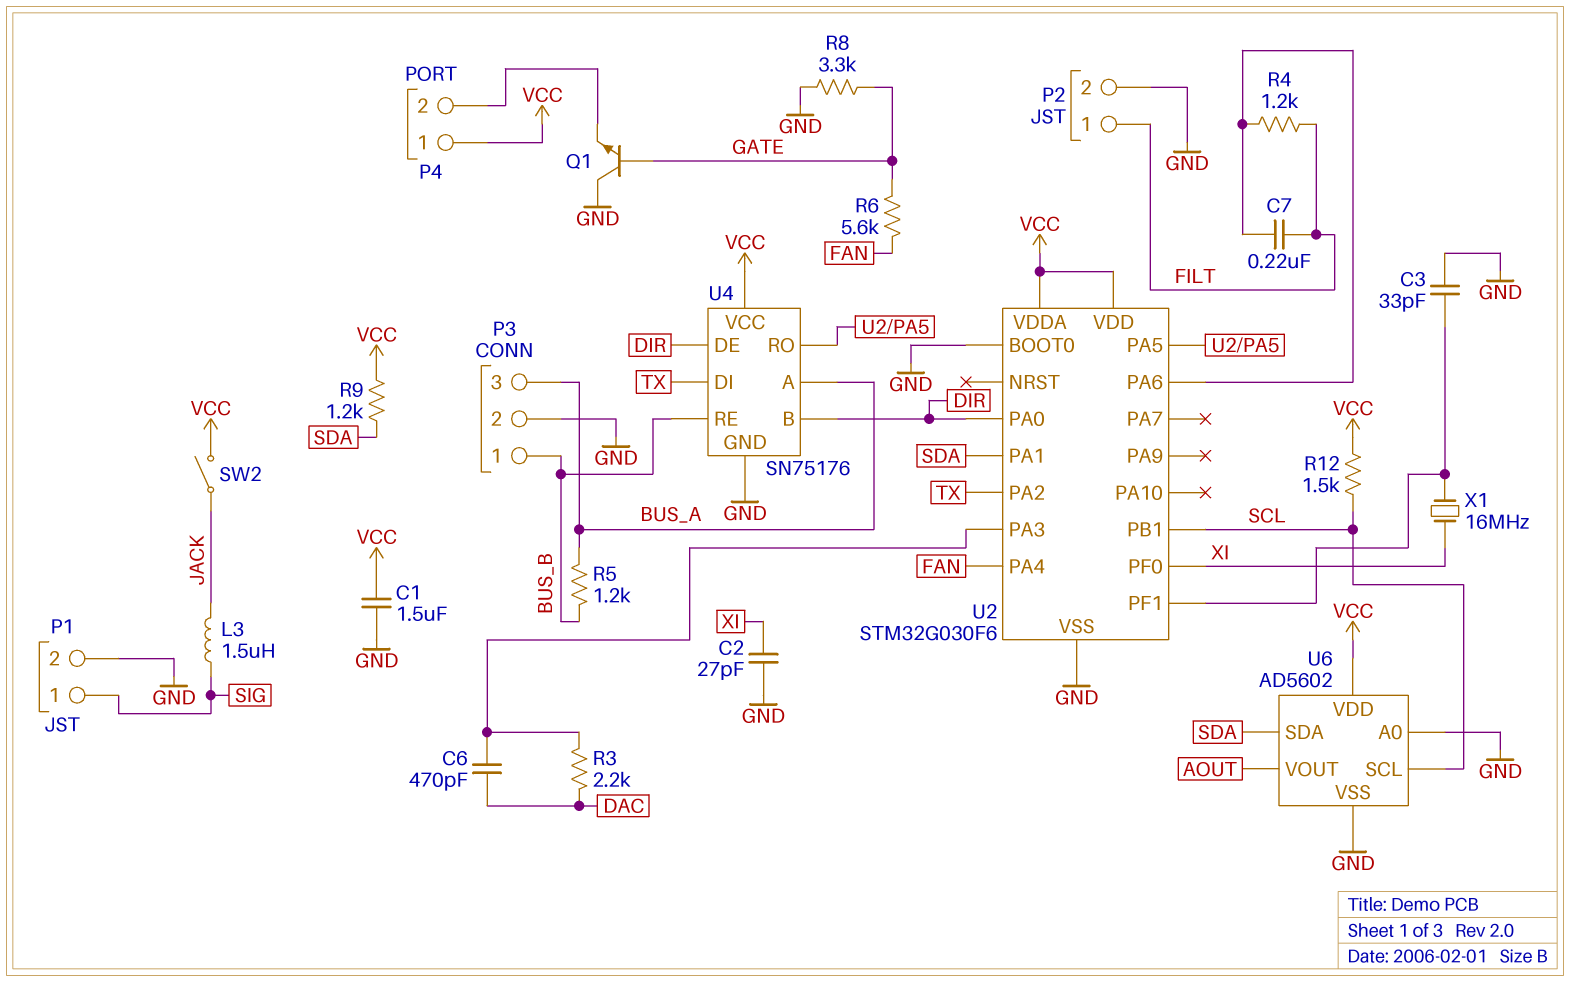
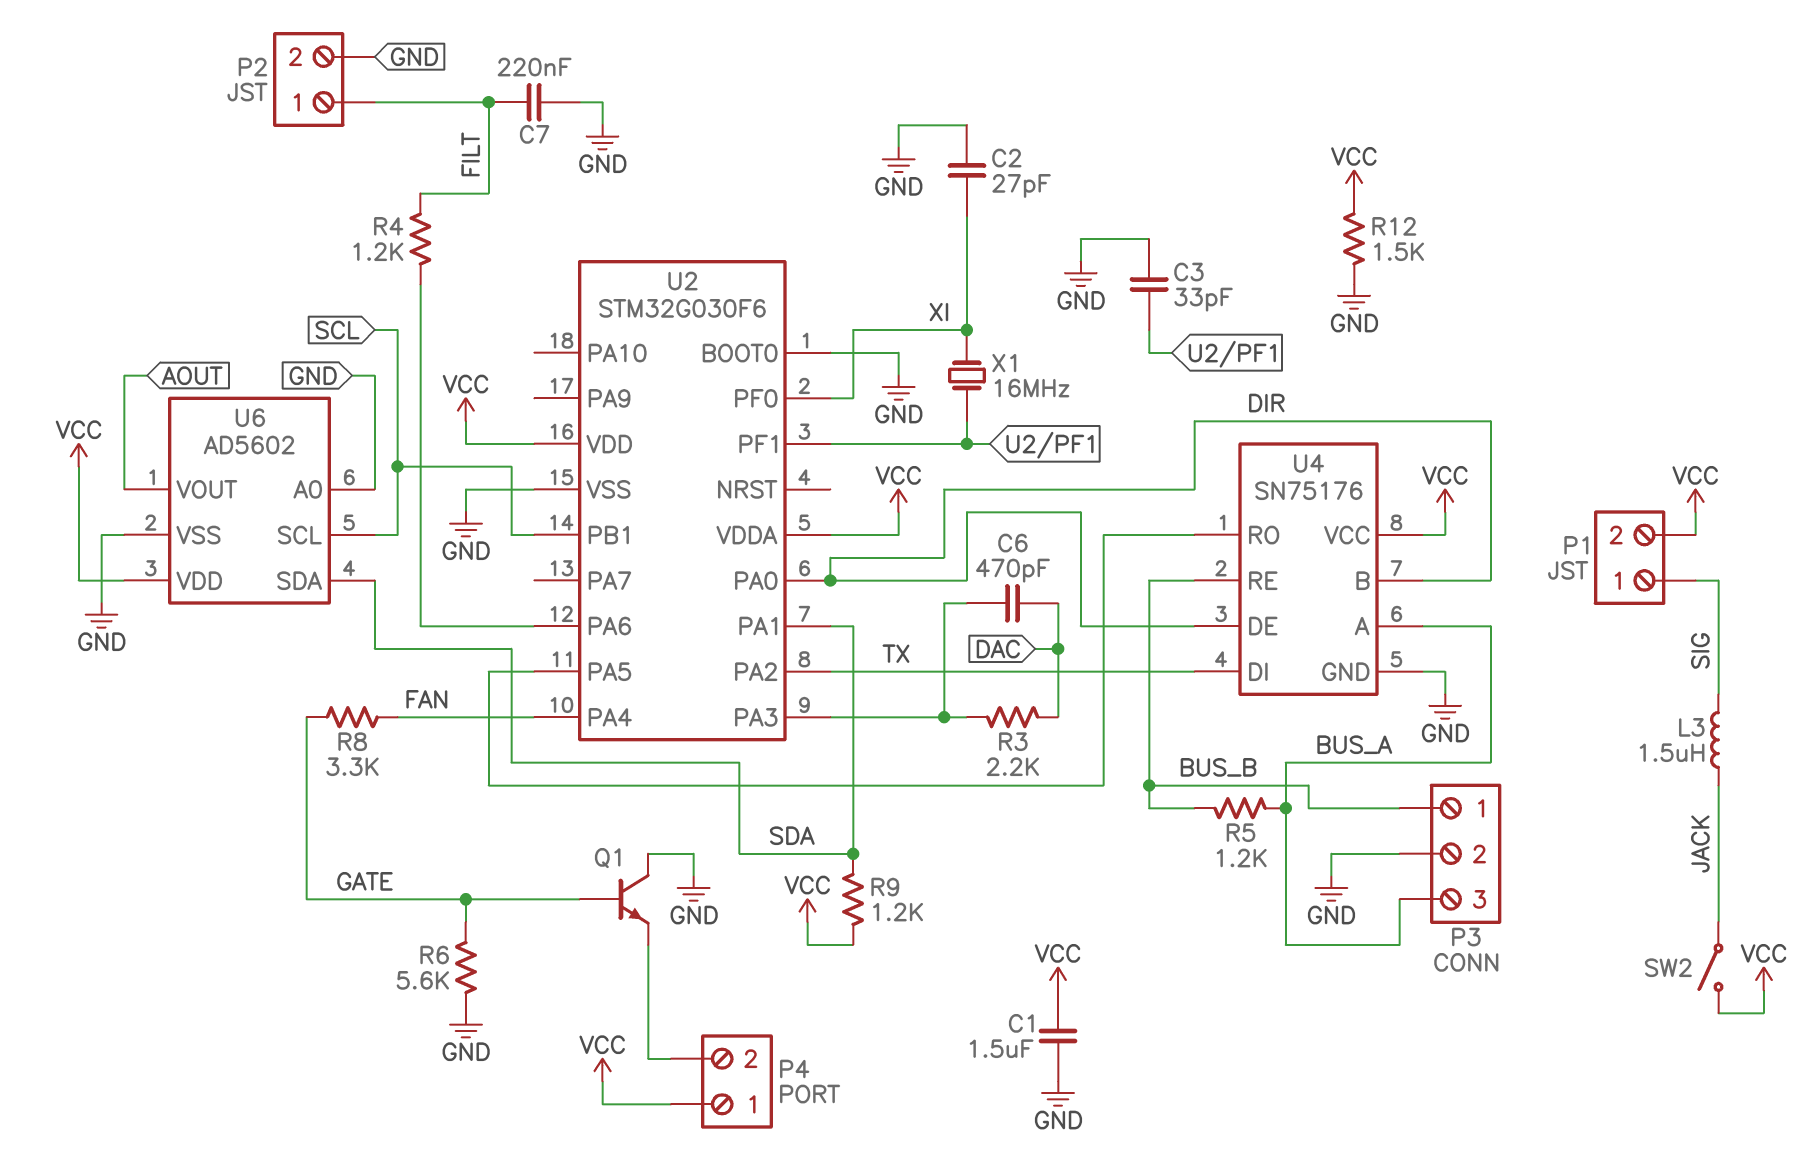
C7: 220nF (FILT, U2/PA6) -> 220nF (FILT, GND)
P1 pin 2: GND -> VCC
R6: 5.6k (FAN, GATE) -> 5.6k (GATE, GND)
R8: 3.3k (GATE, GND) -> 3.3k (FAN, GATE)
R12: 1.5k (SCL, VCC) -> 1.5k (GND, VCC)

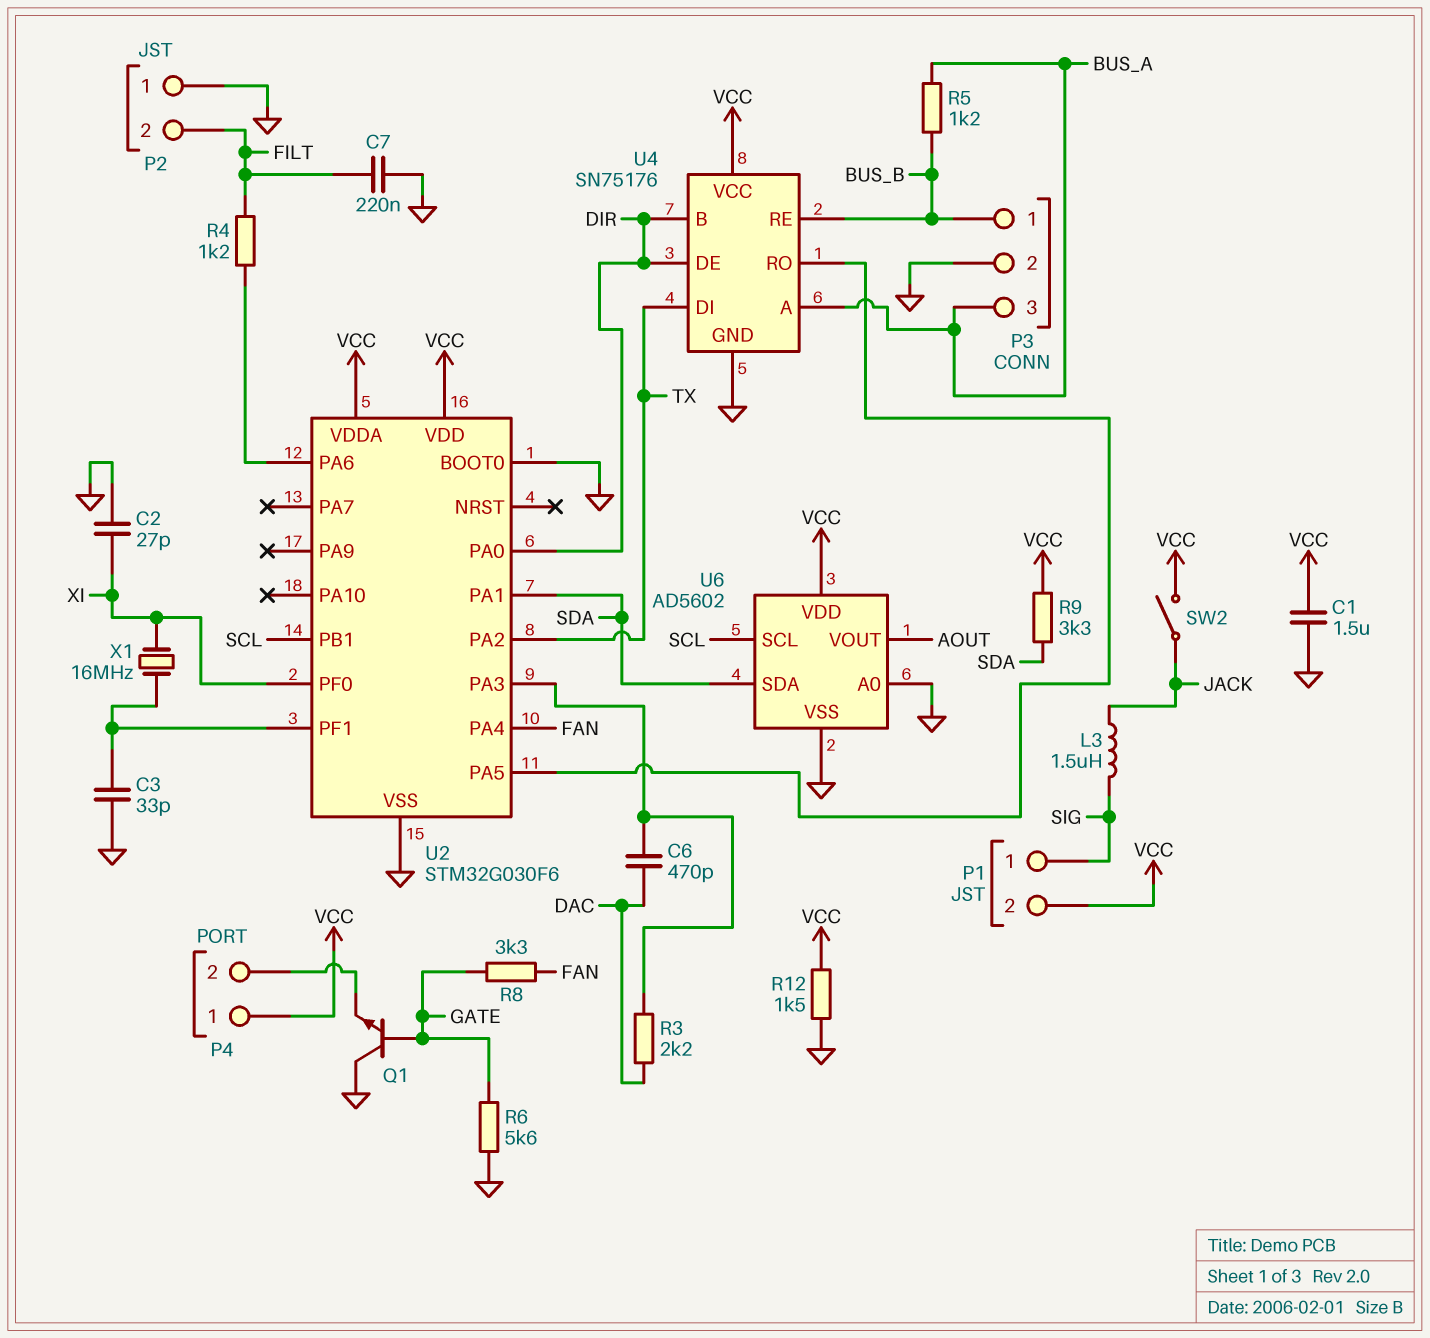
P2 pin 1: FILT -> GND
P2 pin 2: GND -> FILT
R9: 1.2k (SDA, VCC) -> 3.3k (SDA, VCC)

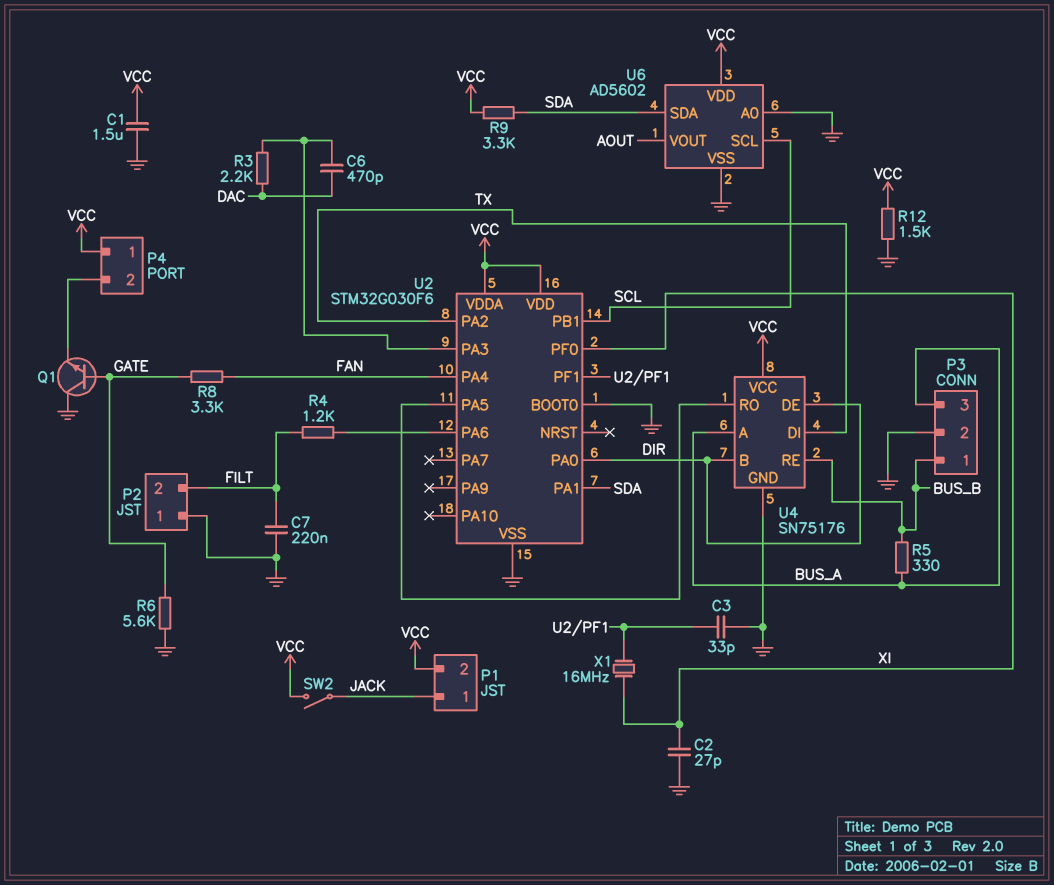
L3: 1.5uH (JACK, SIG) -> none
P1 pin 1: SIG -> JACK
R5: 1.2k (BUS_A, BUS_B) -> 330 (BUS_A, BUS_B)

